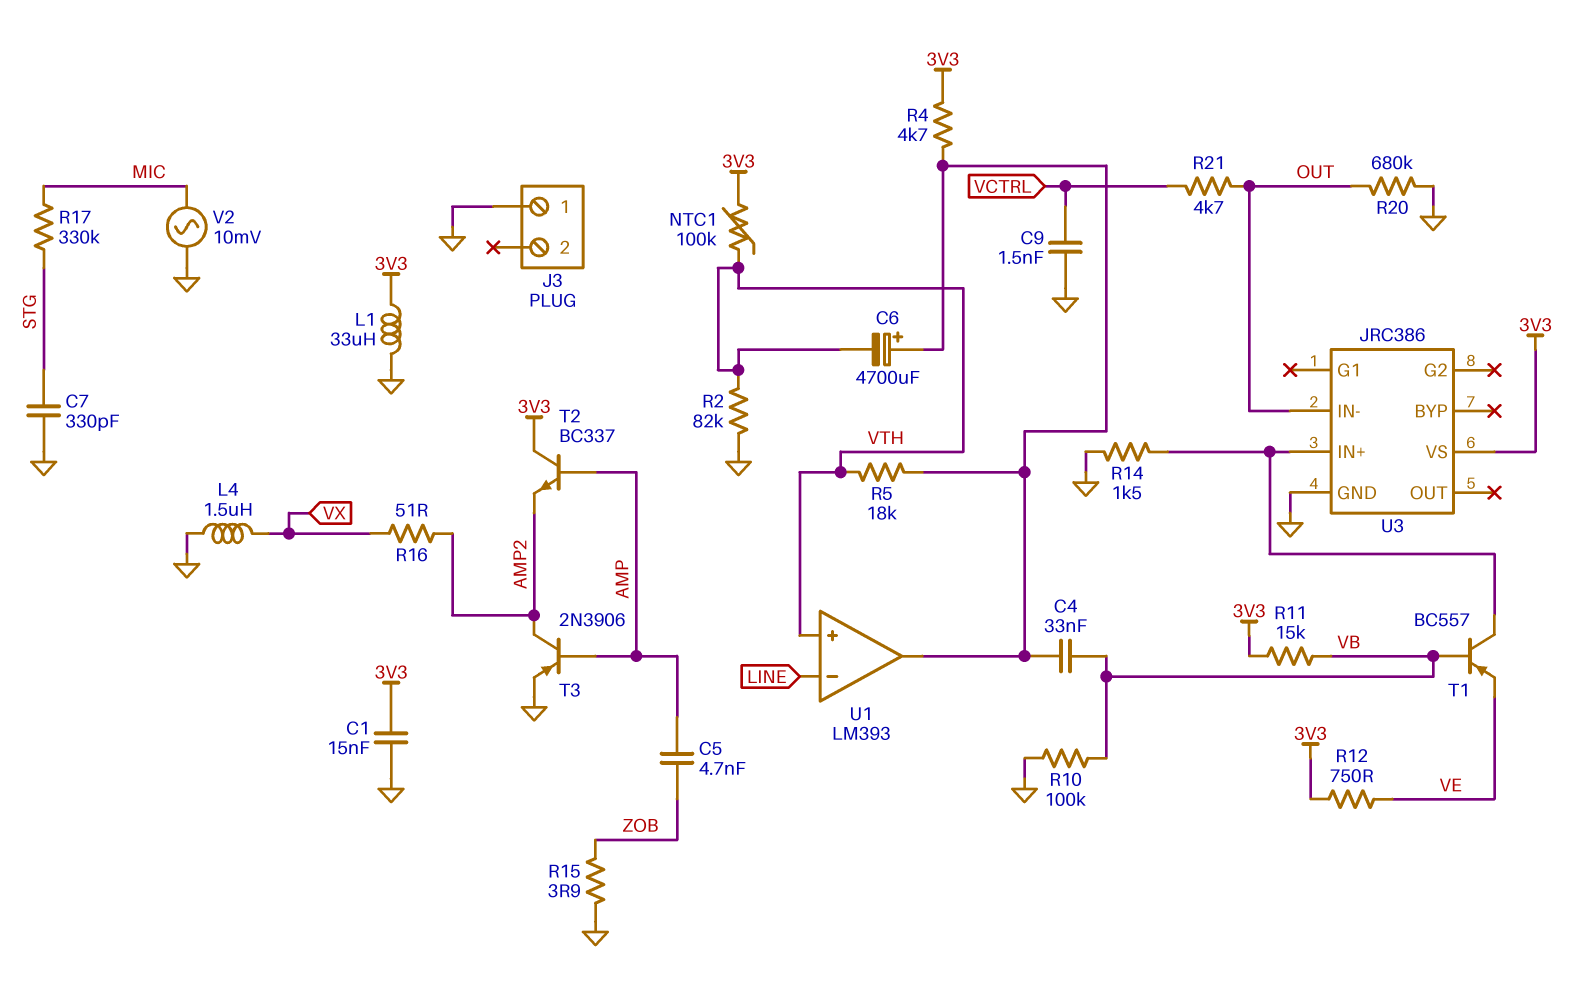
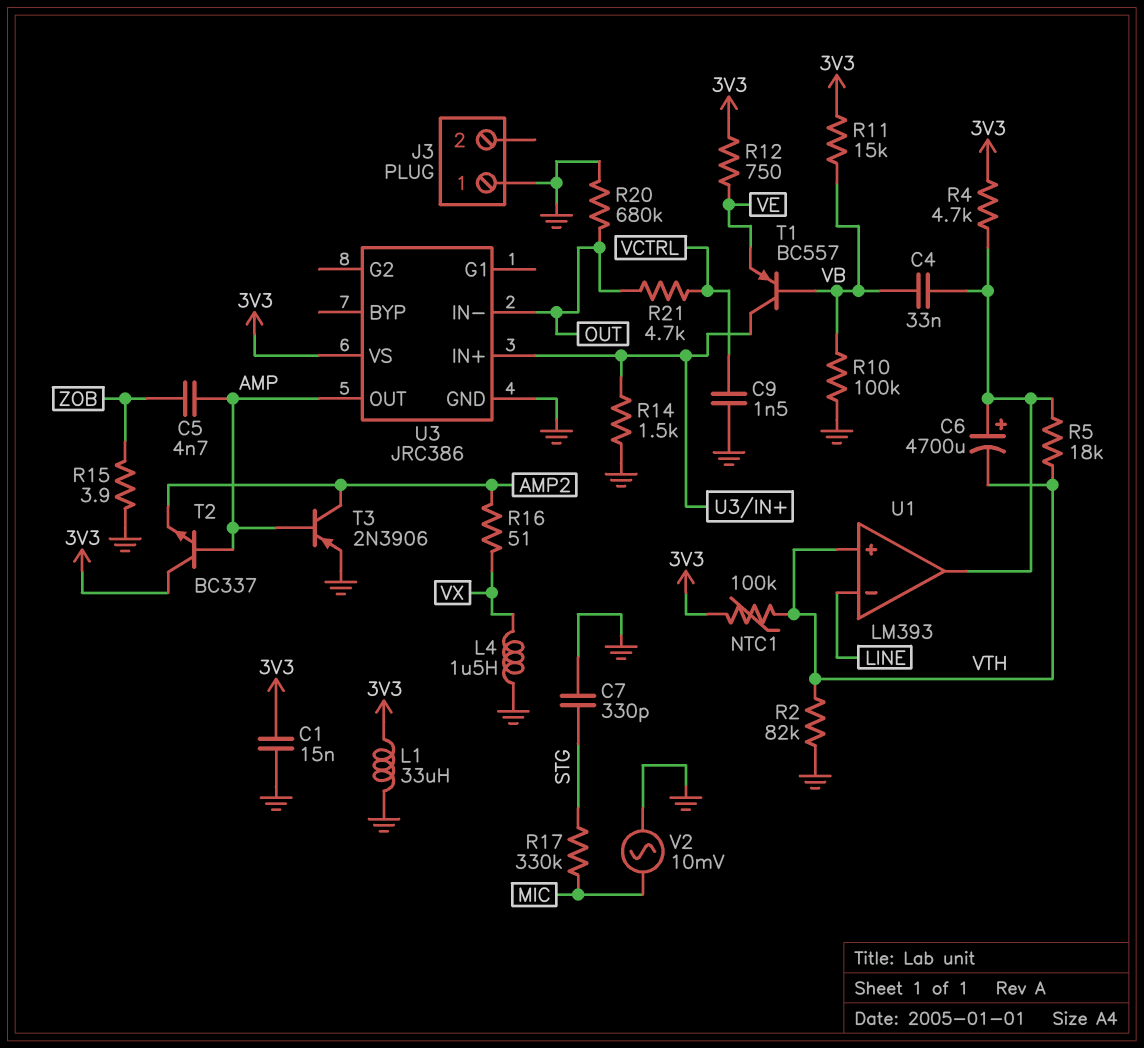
U3 pin OUT: none -> AMP

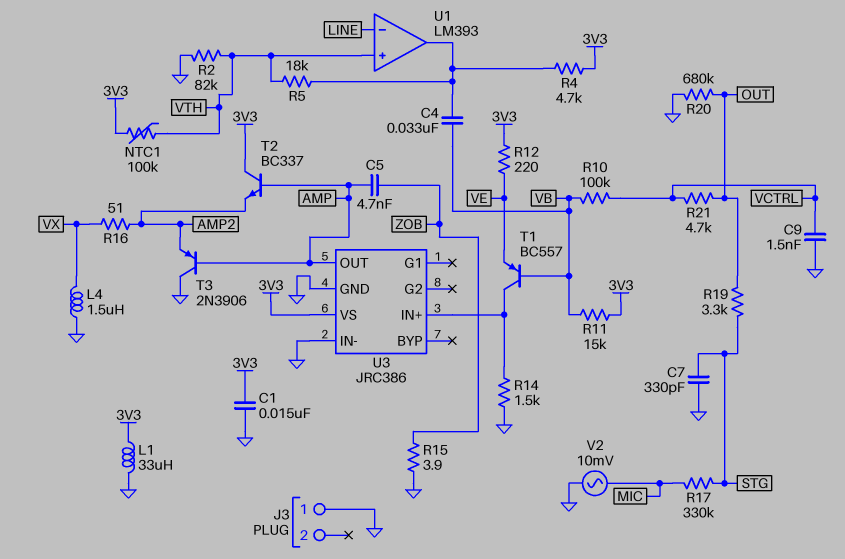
C6: 4700uF (plus U1/out, minus VTH) -> none
R10: 100k (GND, VB) -> 100k (VB, VCTRL)
R12: 750 (3V3, VE) -> 220 (3V3, VE)
R19: none -> 3.3k (OUT, STG)
T3: PNP 2N3906 (B AMP, C AMP2, E GND) -> PNP 2N3906 (B AMP, C GND, E AMP2)
U3 pin IN-: OUT -> GND

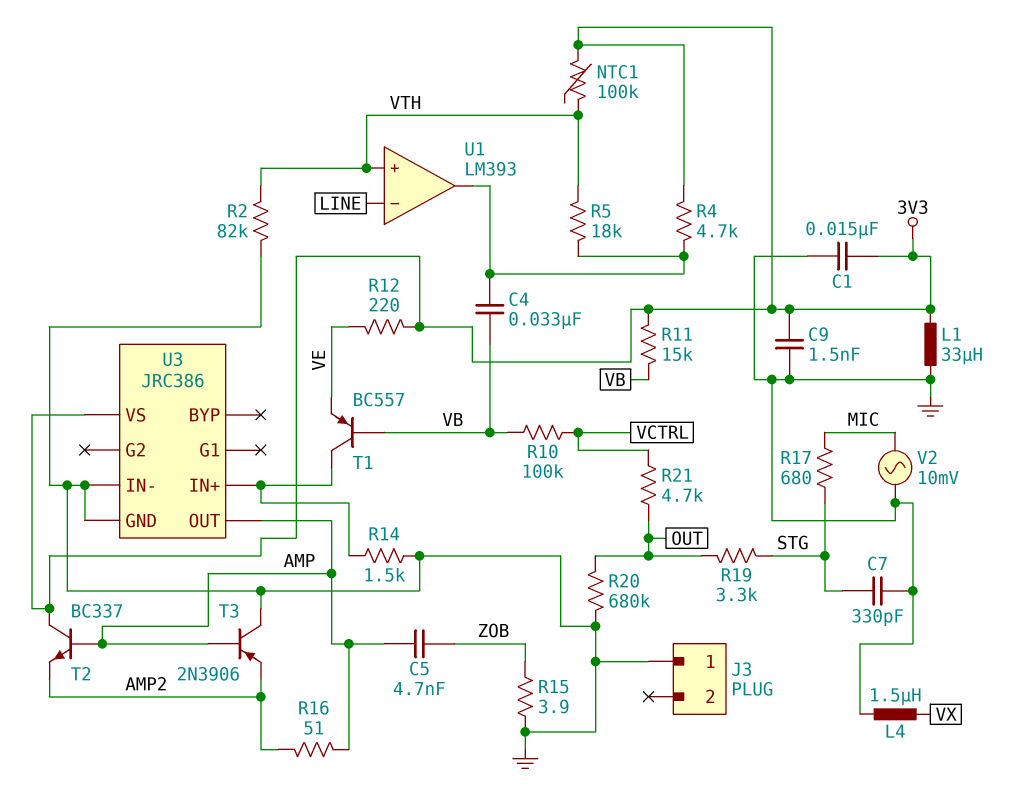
C9: 1.5nF (GND, VCTRL) -> 1.5nF (3V3, GND)
R16: 51 (AMP2, VX) -> 51 (AMP, AMP2)
R17: 330k (MIC, STG) -> 680 (MIC, STG)

